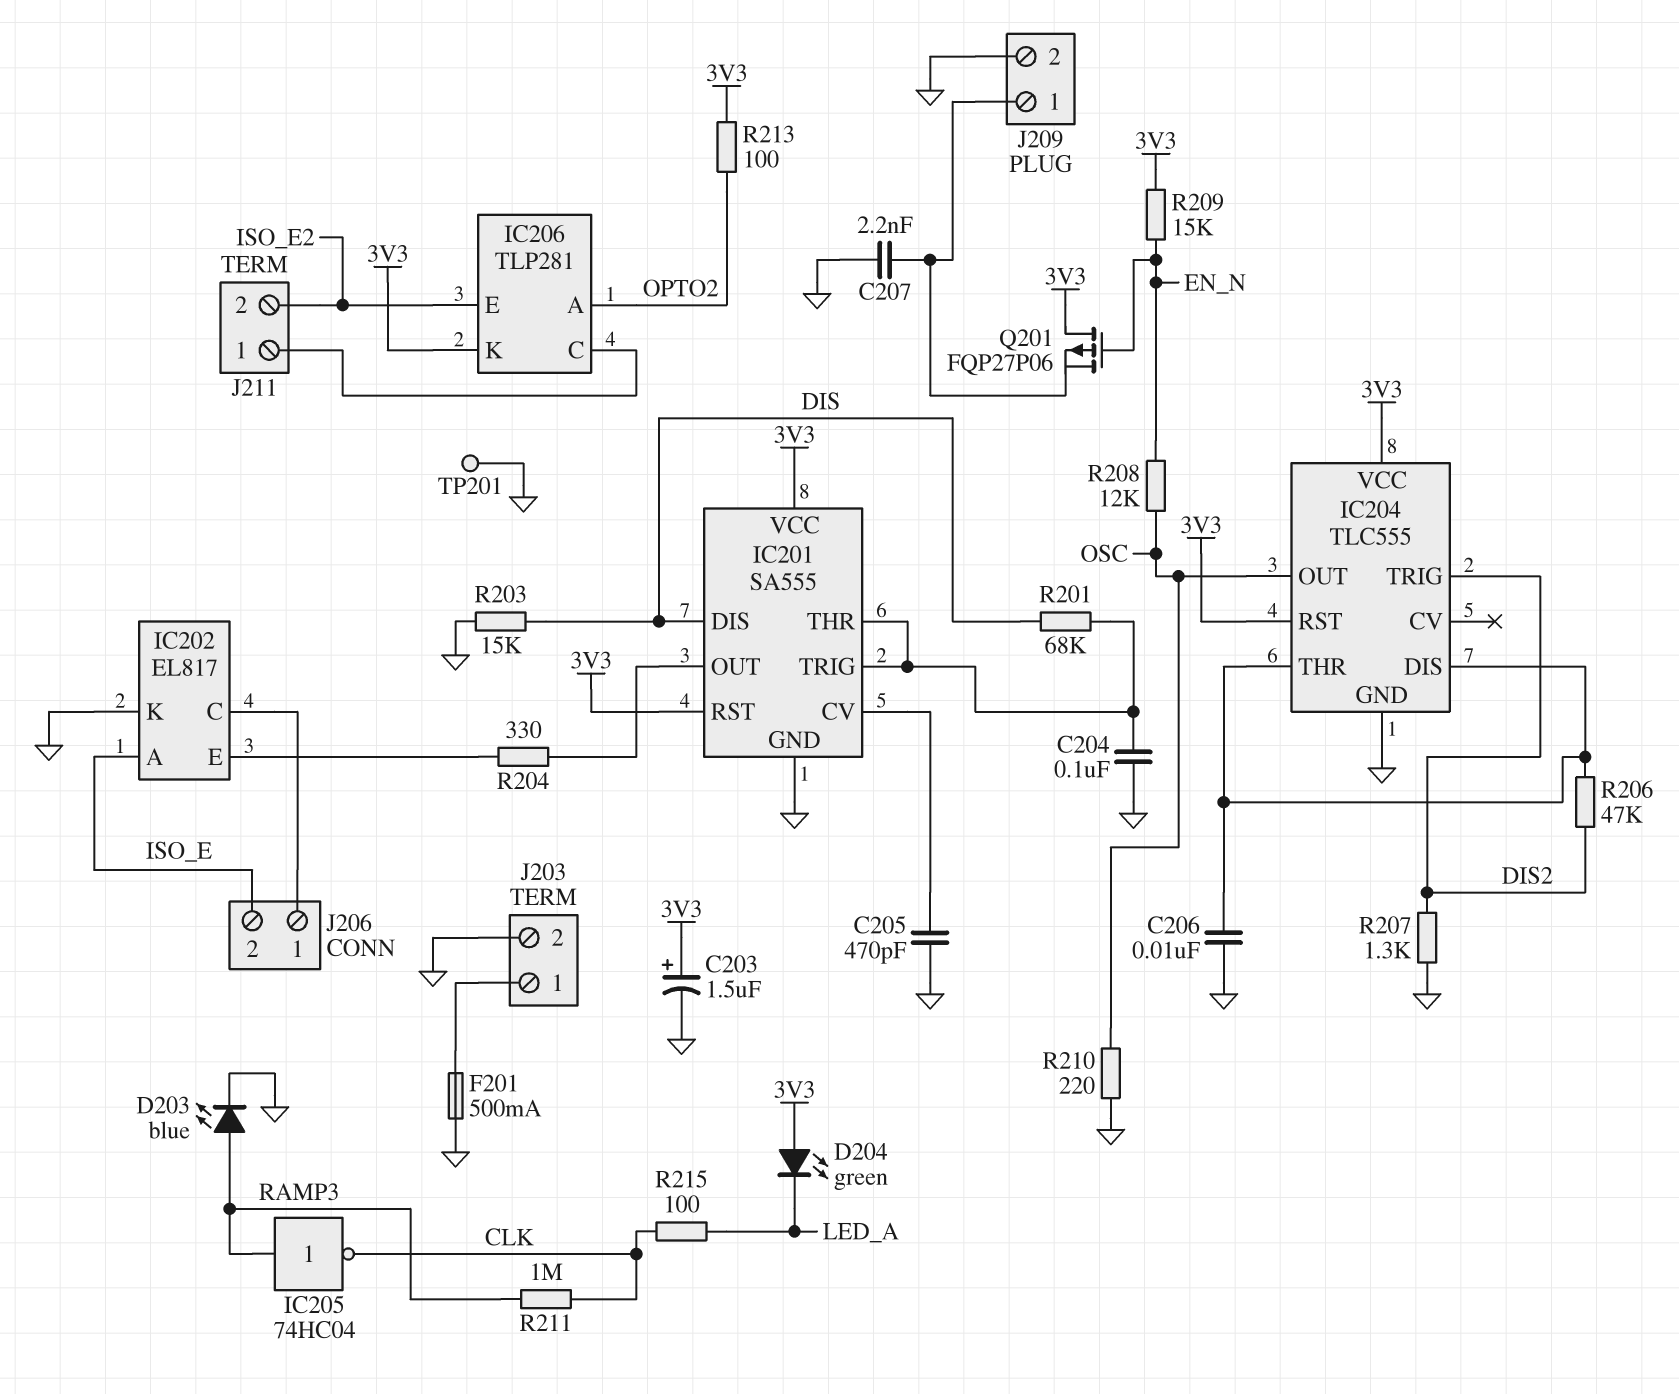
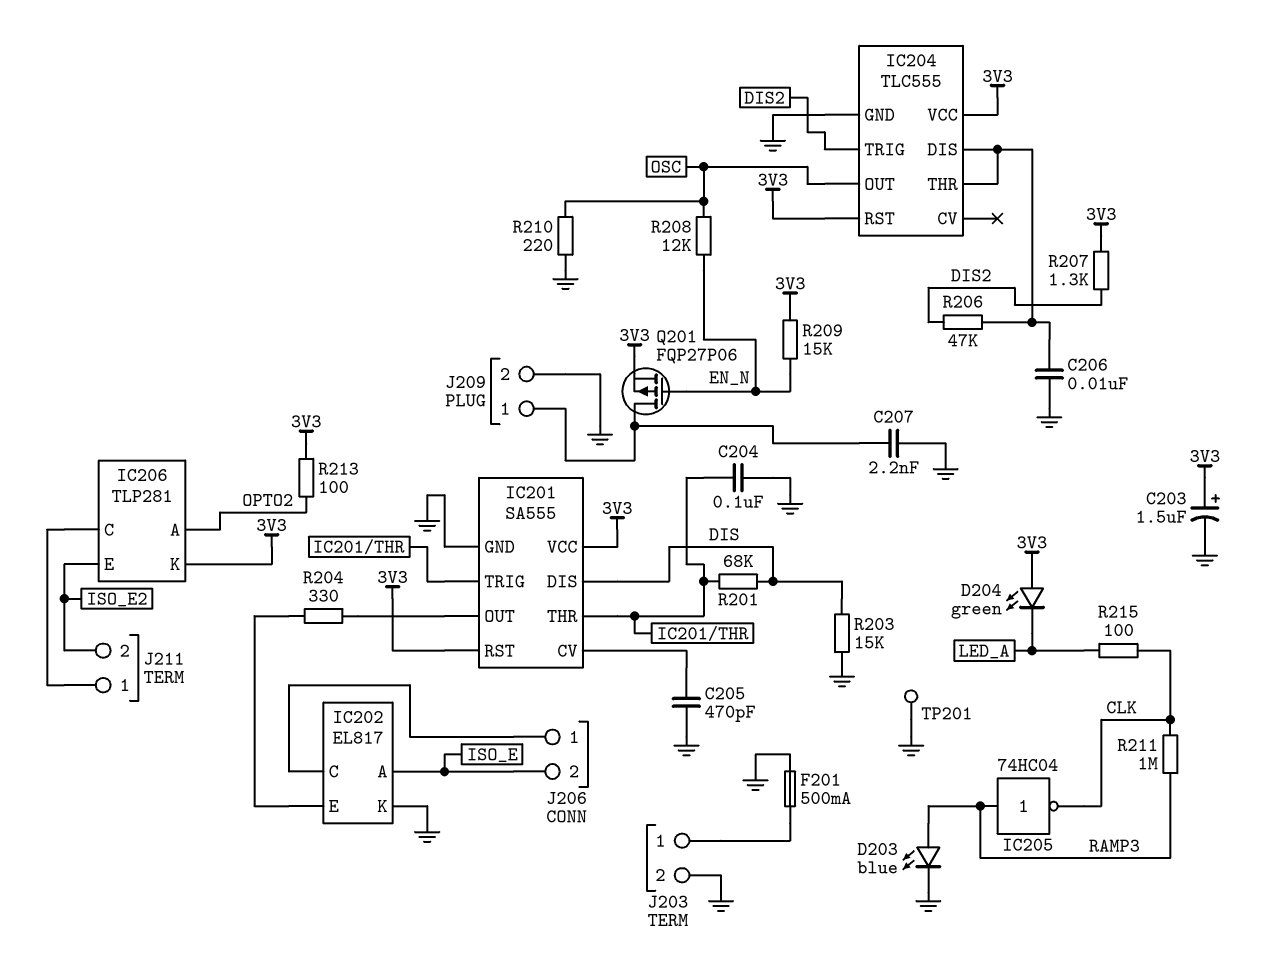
Q201: PMOS FQP27P06 (G EN_N, D 3V3, S J209/1) -> PMOS FQP27P06 (G EN_N, D J209/1, S 3V3)
R207: 1.3k (DIS2, GND) -> 1.3k (3V3, DIS2)

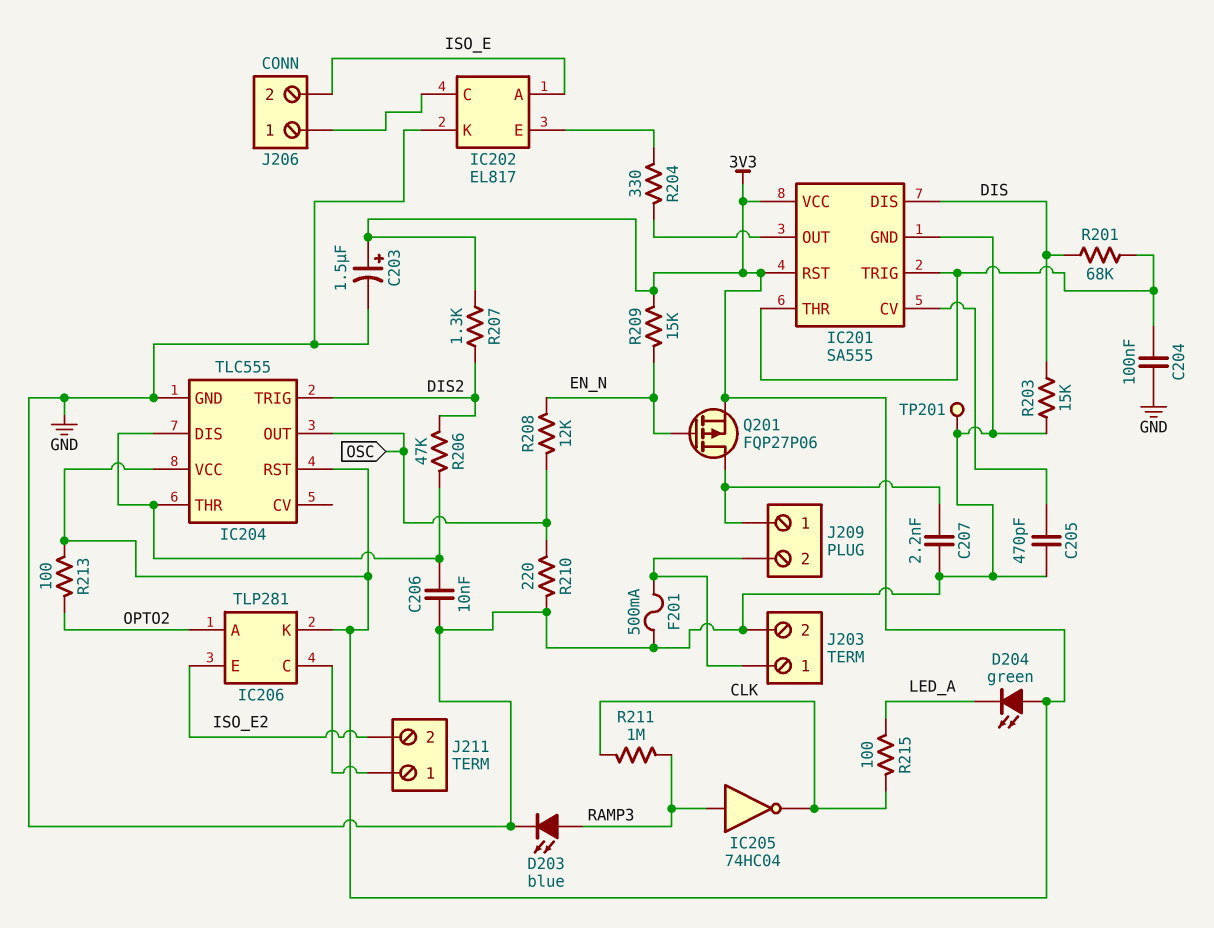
J209 pin 2: GND -> J203/1

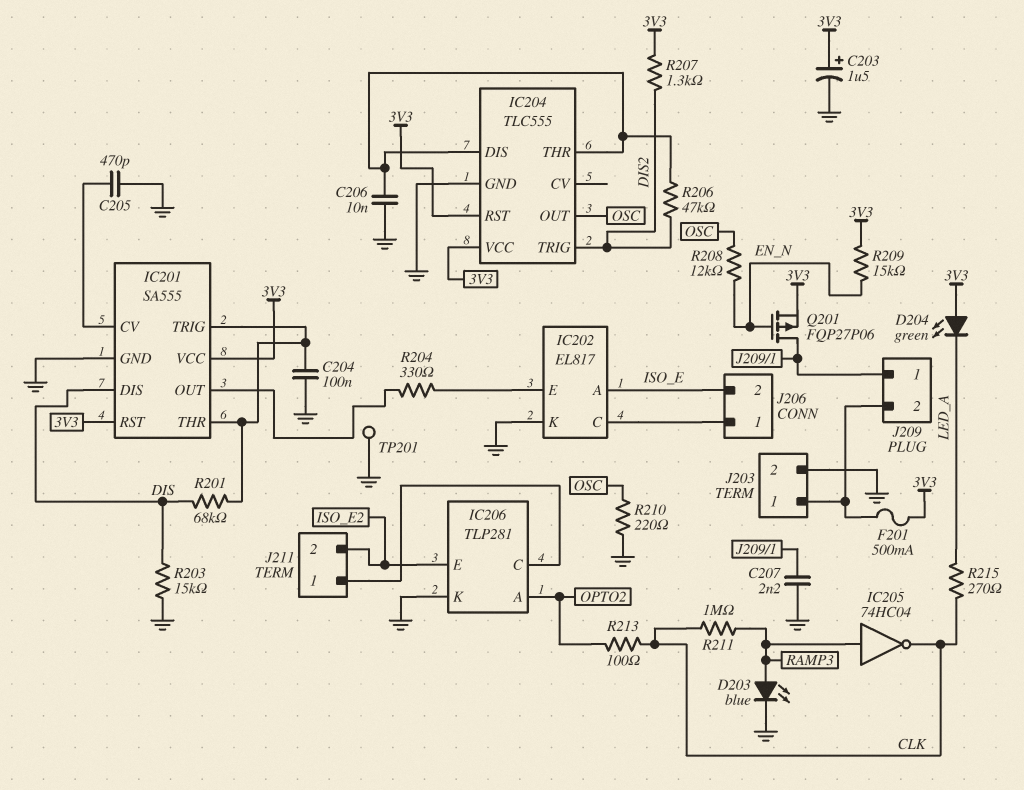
F201: 500mA (GND, J203/1) -> 500mA (3V3, J203/1)
IC206 pin K: 3V3 -> GND
R213: 100 (3V3, OPTO2) -> 100 (CLK, OPTO2)
R215: 100 (CLK, LED_A) -> 270 (CLK, LED_A)

